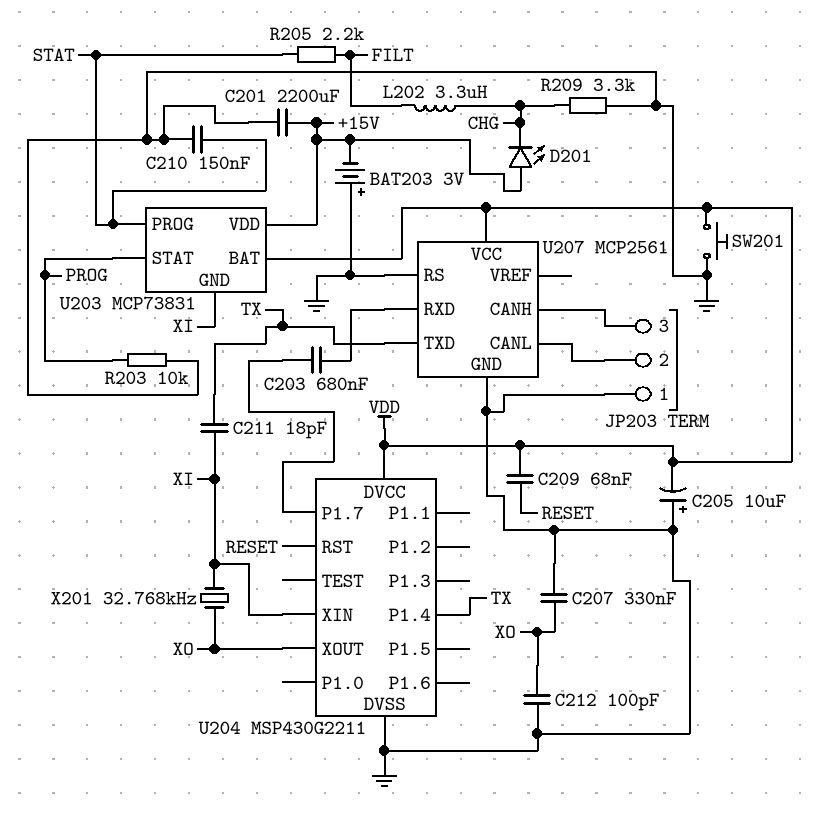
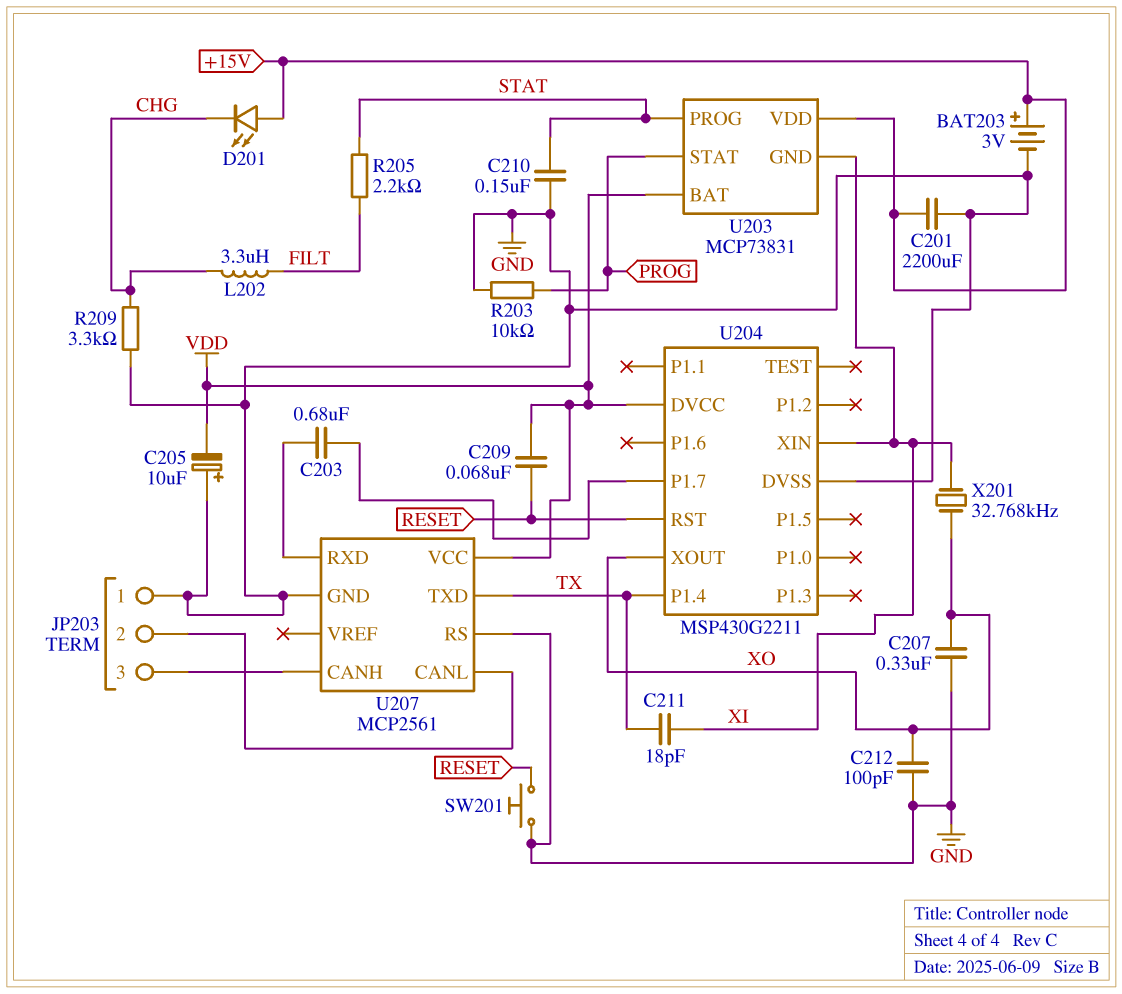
BAT203: 3V (plus GND, minus +15V) -> 3V (plus +15V, minus GND)
SW201: button (GND, VDD) -> button (GND, RESET)

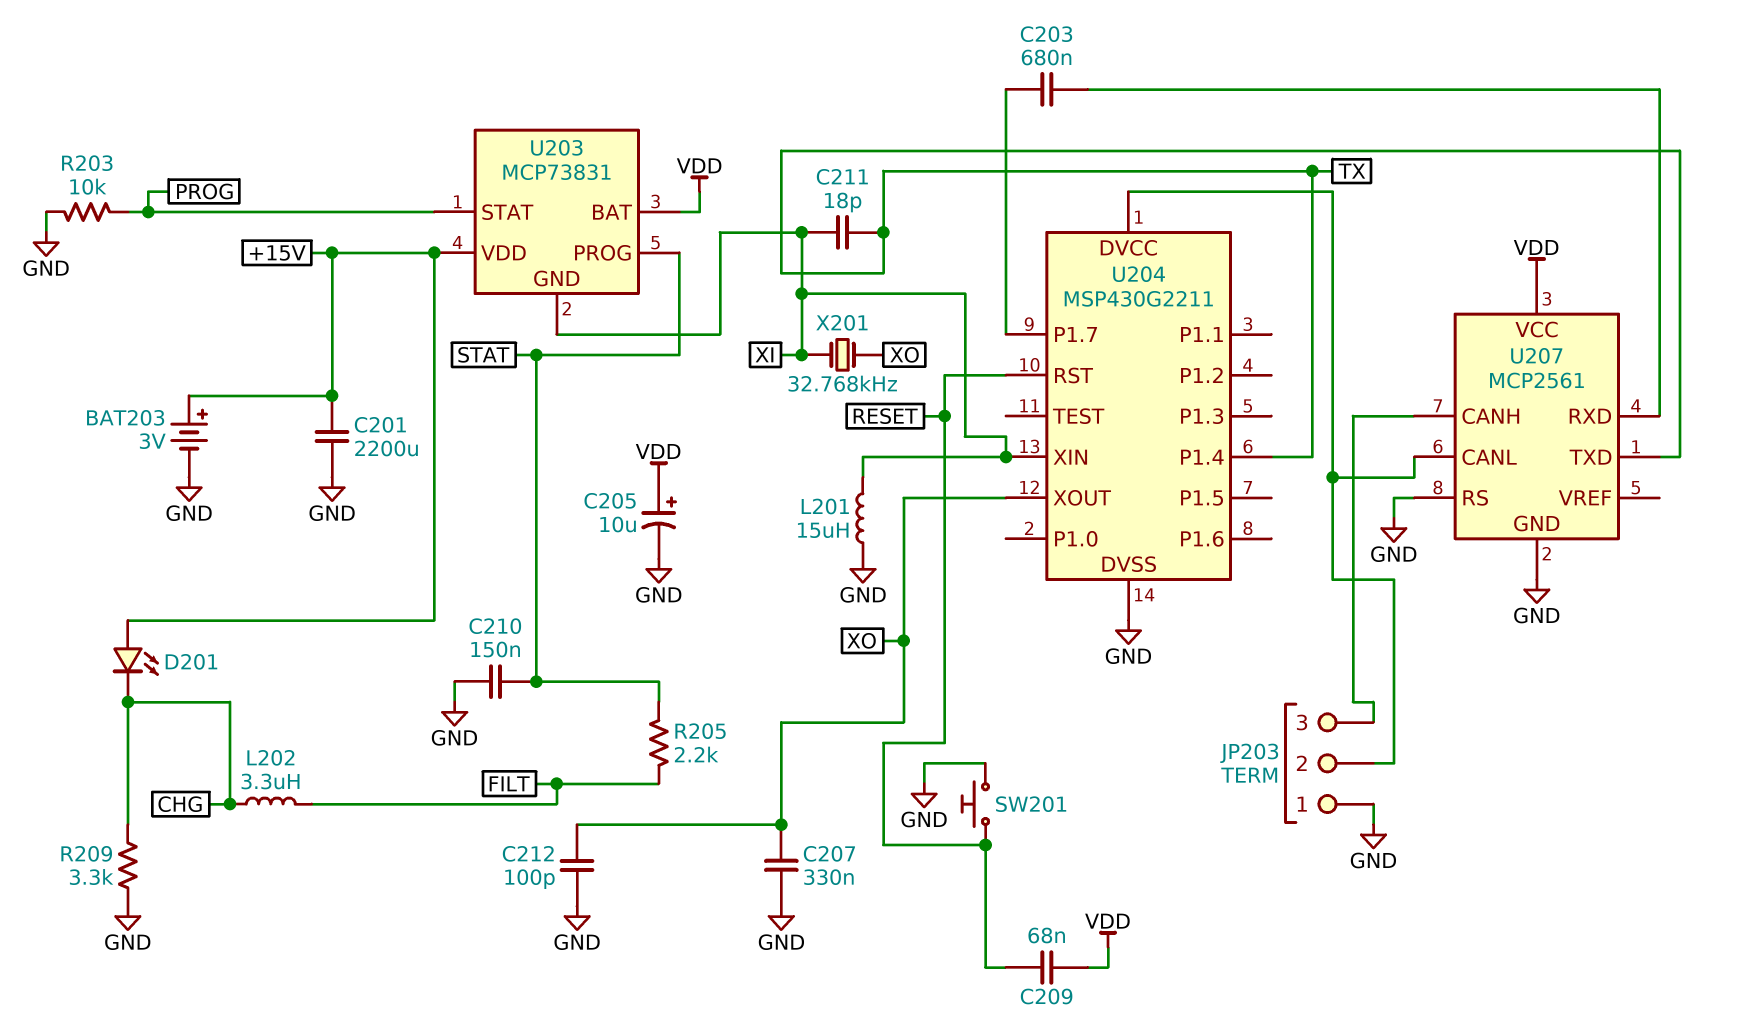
C205: 10uF (plus GND, minus VDD) -> 10uF (plus VDD, minus GND)
L201: none -> 15uH (GND, XI)
U204 pin DVCC: VDD -> JP203/2

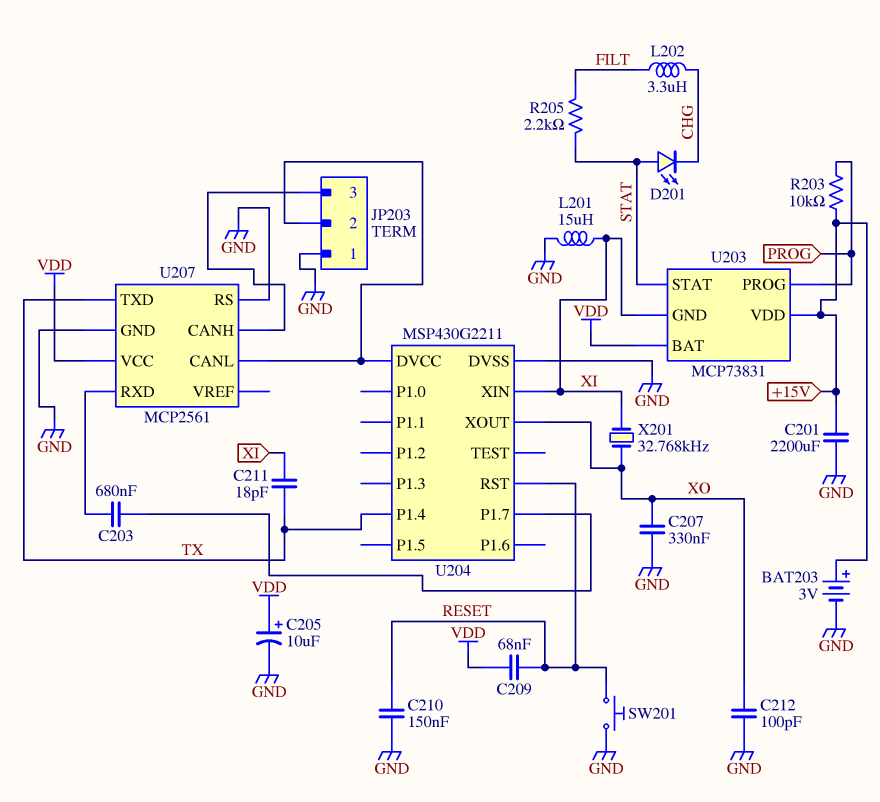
C210: 150nF (GND, STAT) -> 150nF (GND, RESET)
D201: LED (A +15V, K CHG) -> LED (A STAT, K CHG)
R203: 10k (GND, PROG) -> 10k (+15V, PROG)
R209: 3.3k (CHG, GND) -> none
U203 pin PROG: STAT -> PROG
U203 pin STAT: PROG -> STAT

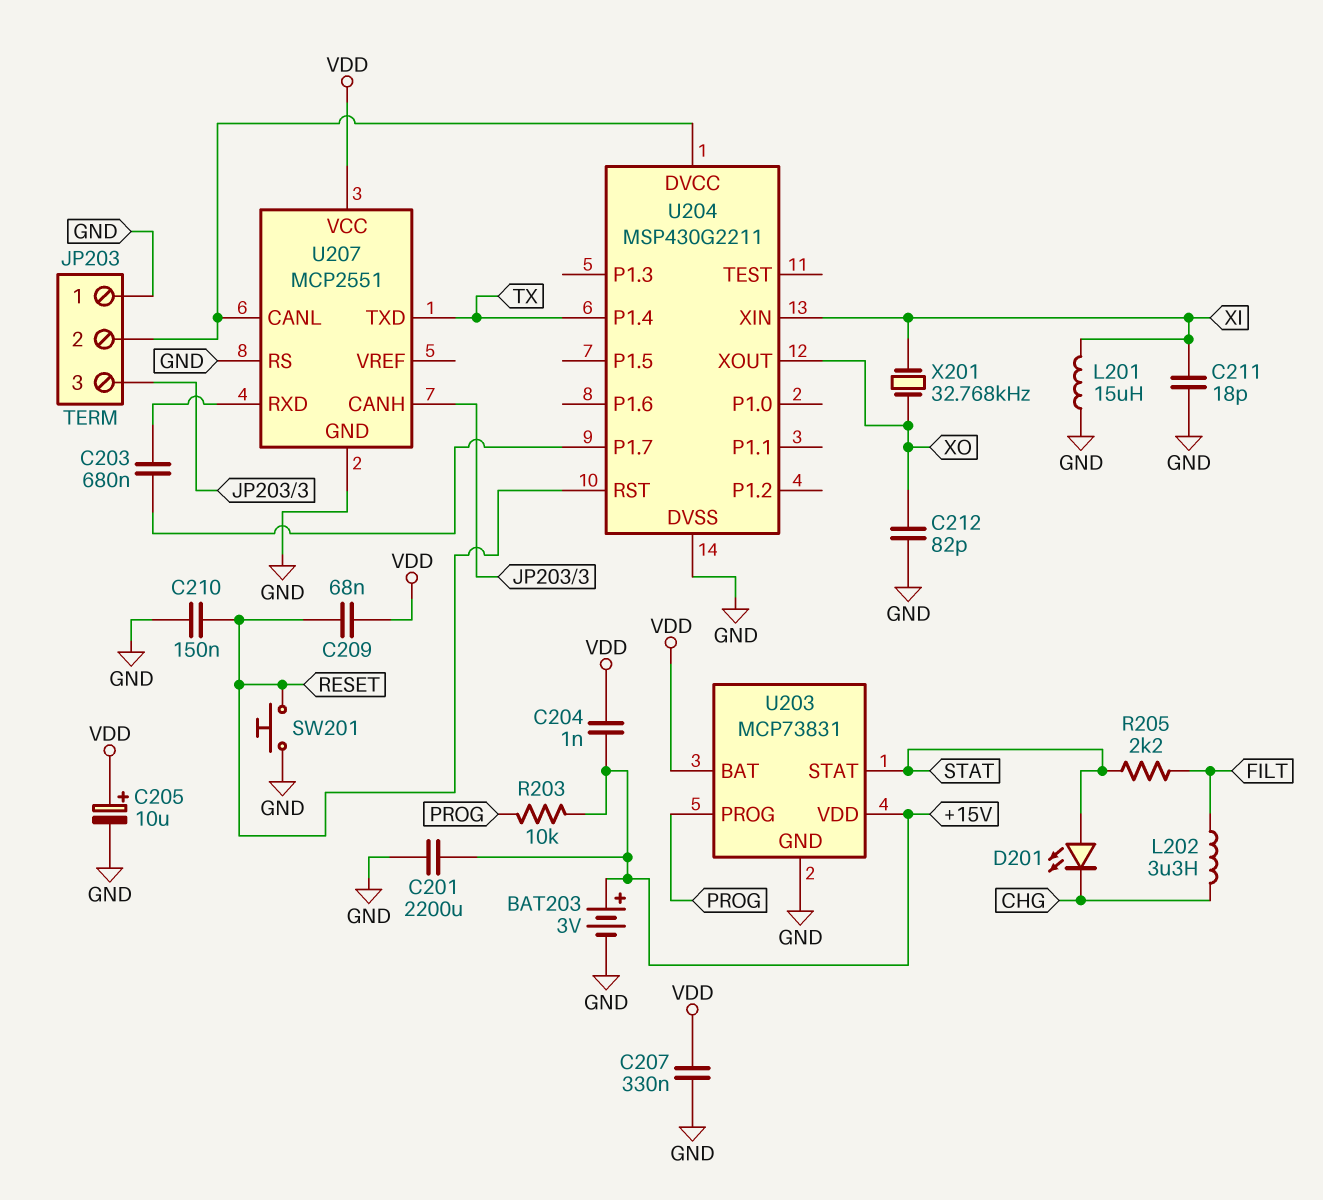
C204: none -> 1nF (+15V, VDD)
C207: 330nF (GND, XO) -> 330nF (GND, VDD)
C211: 18pF (TX, XI) -> 18pF (GND, XI)
C212: 100pF (GND, XO) -> 82pF (GND, XO)
U203 pin GND: XI -> GND
U207: MCP2561 -> MCP2551

